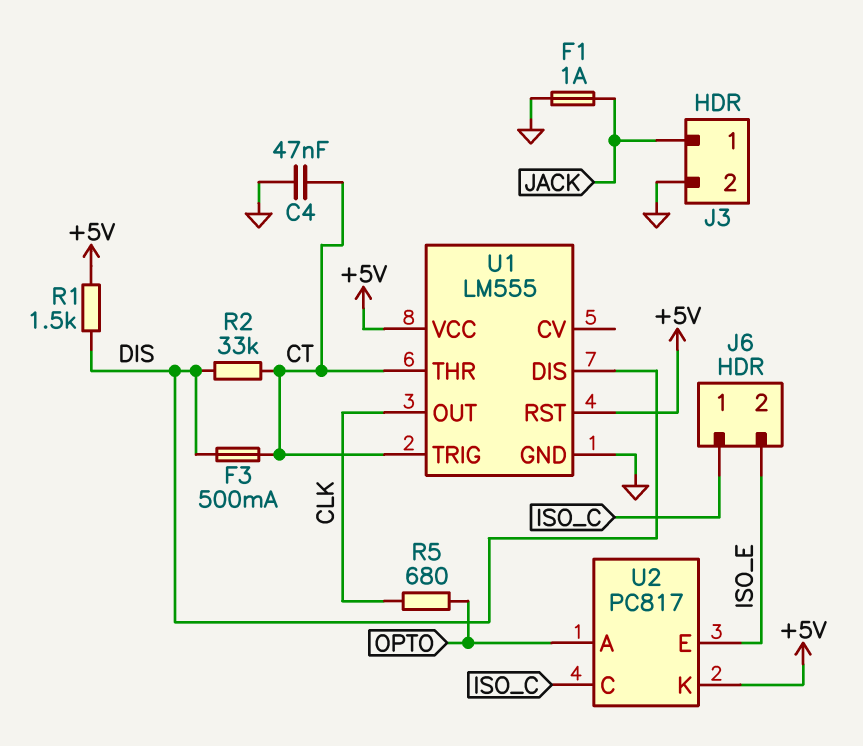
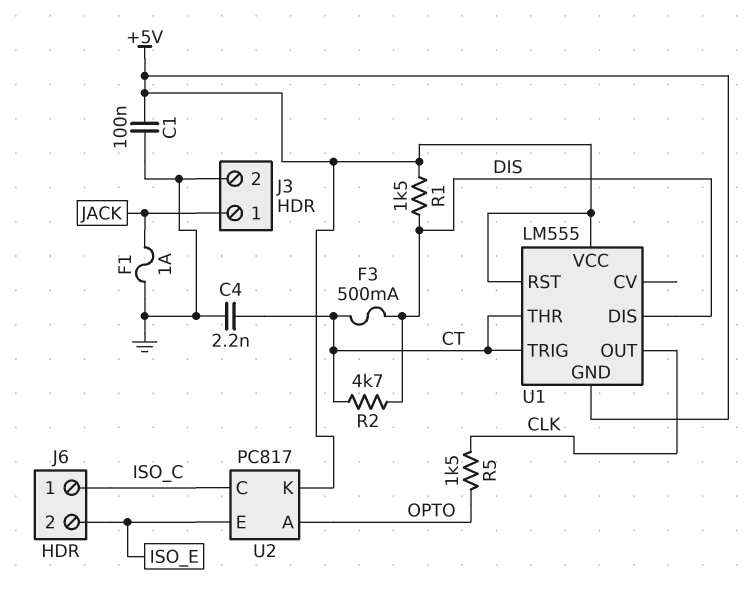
C1: none -> 100nF (+5V, GND)
C4: 47nF (CT, GND) -> 2.2nF (CT, GND)
R2: 33k (CT, DIS) -> 4.7k (CT, DIS)
R5: 680 (CLK, OPTO) -> 1.5k (CLK, OPTO)
U1 pin GND: GND -> +5V

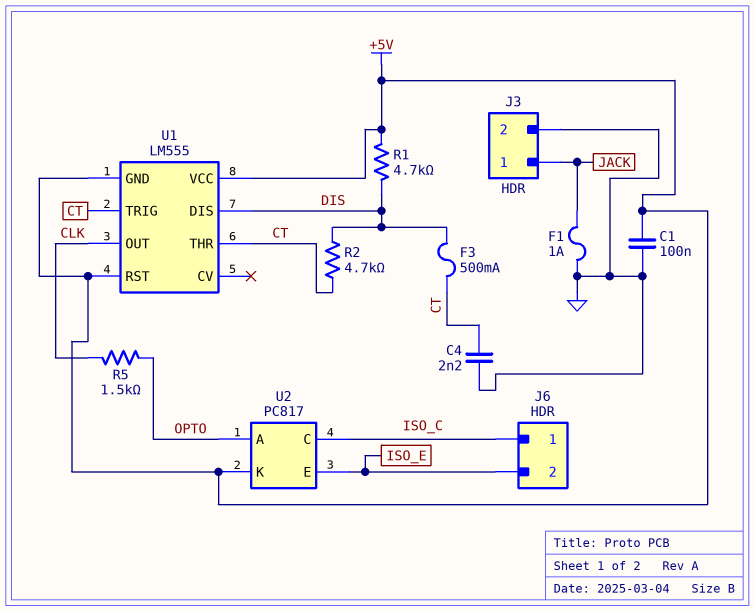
R1: 1.5k (+5V, DIS) -> 4.7k (+5V, DIS)

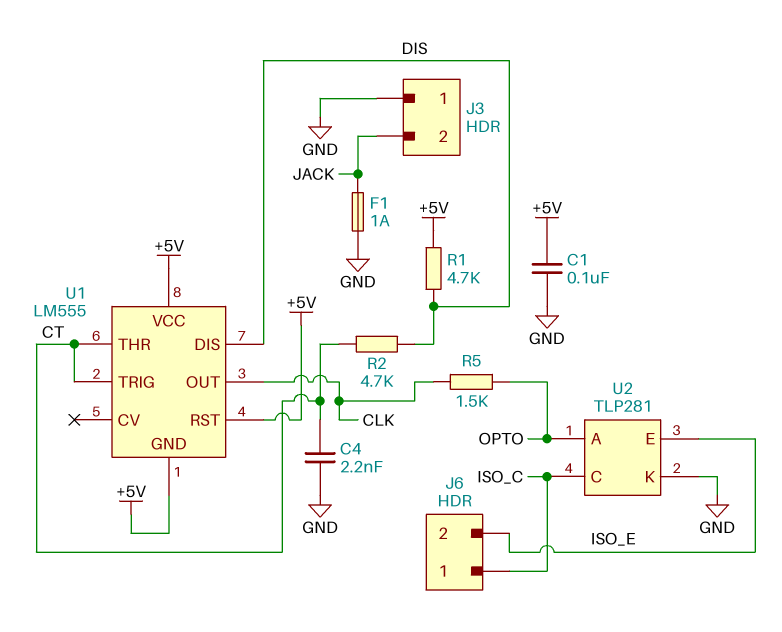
F3: 500mA (CT, DIS) -> none
J3 pin 1: JACK -> GND
J3 pin 2: GND -> JACK
U2: PC817 -> TLP281
U2 pin K: +5V -> GND

